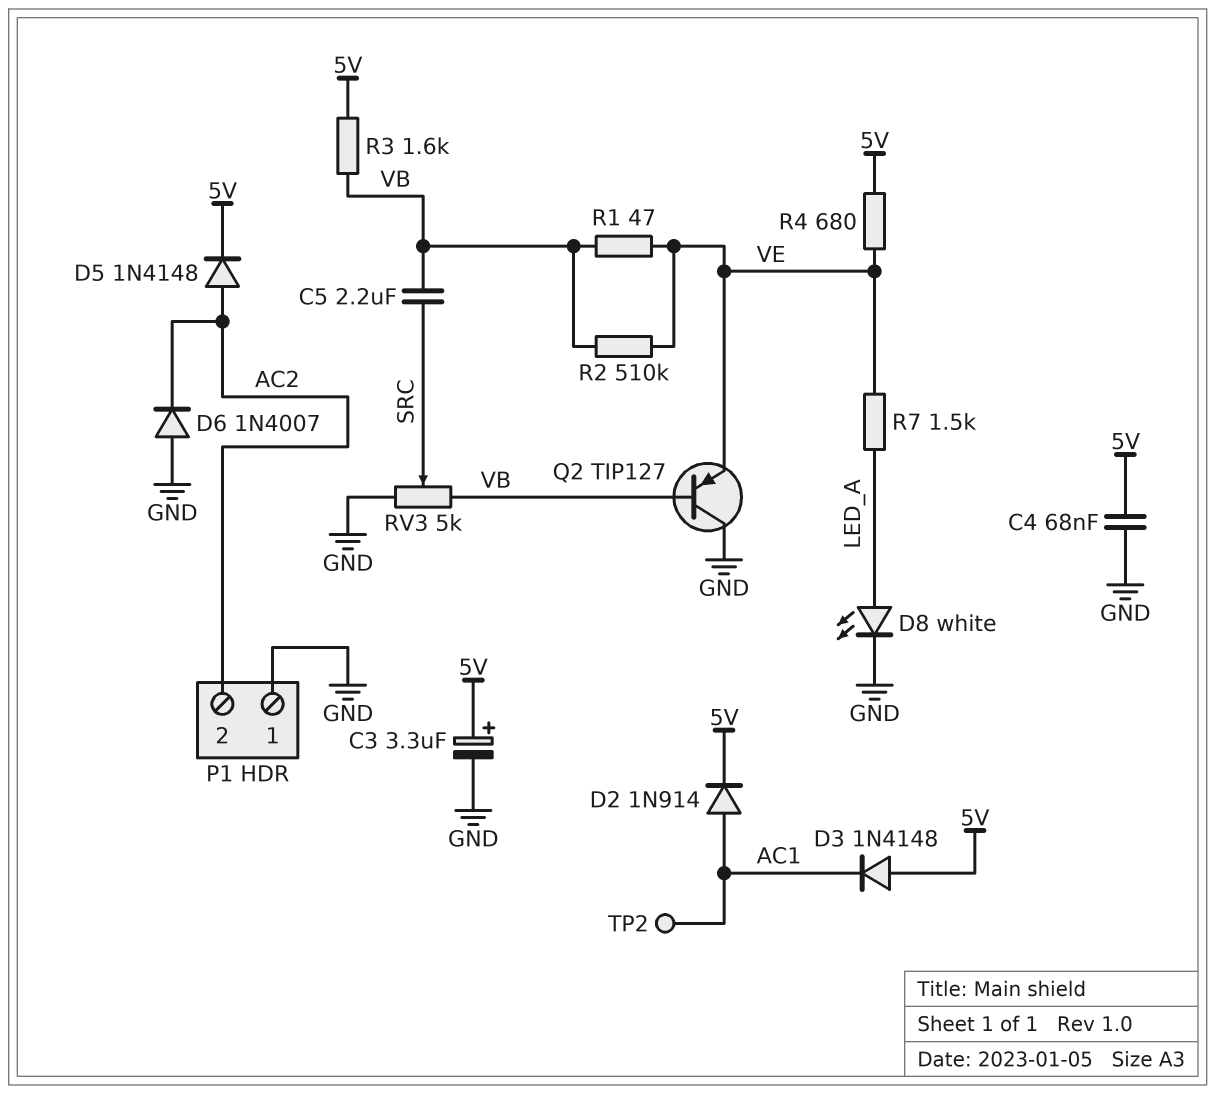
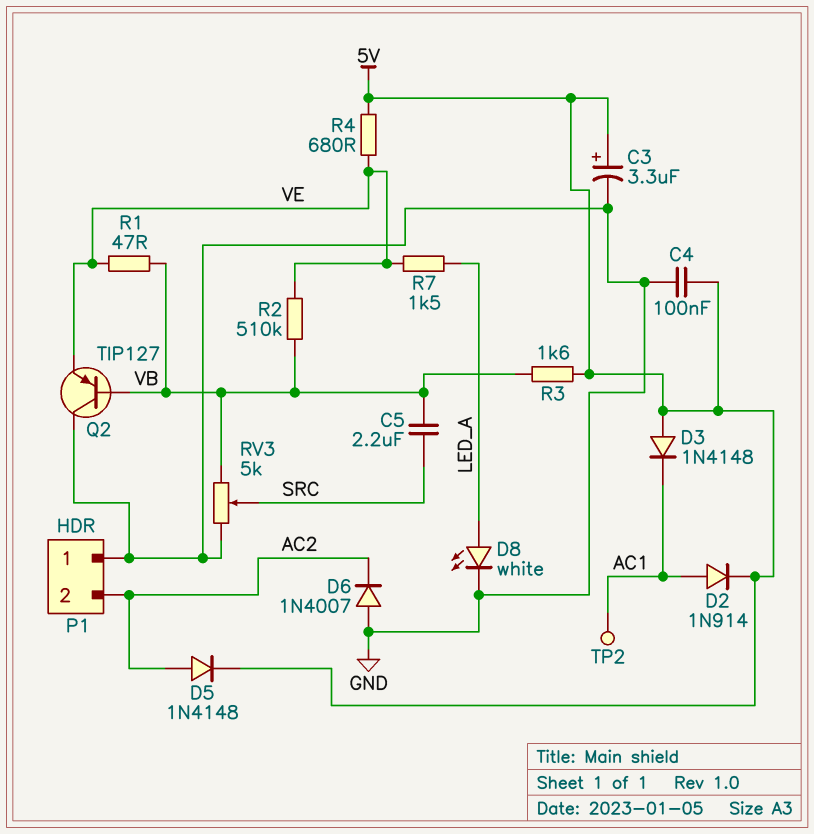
C4: 68nF (5V, GND) -> 100nF (5V, GND)

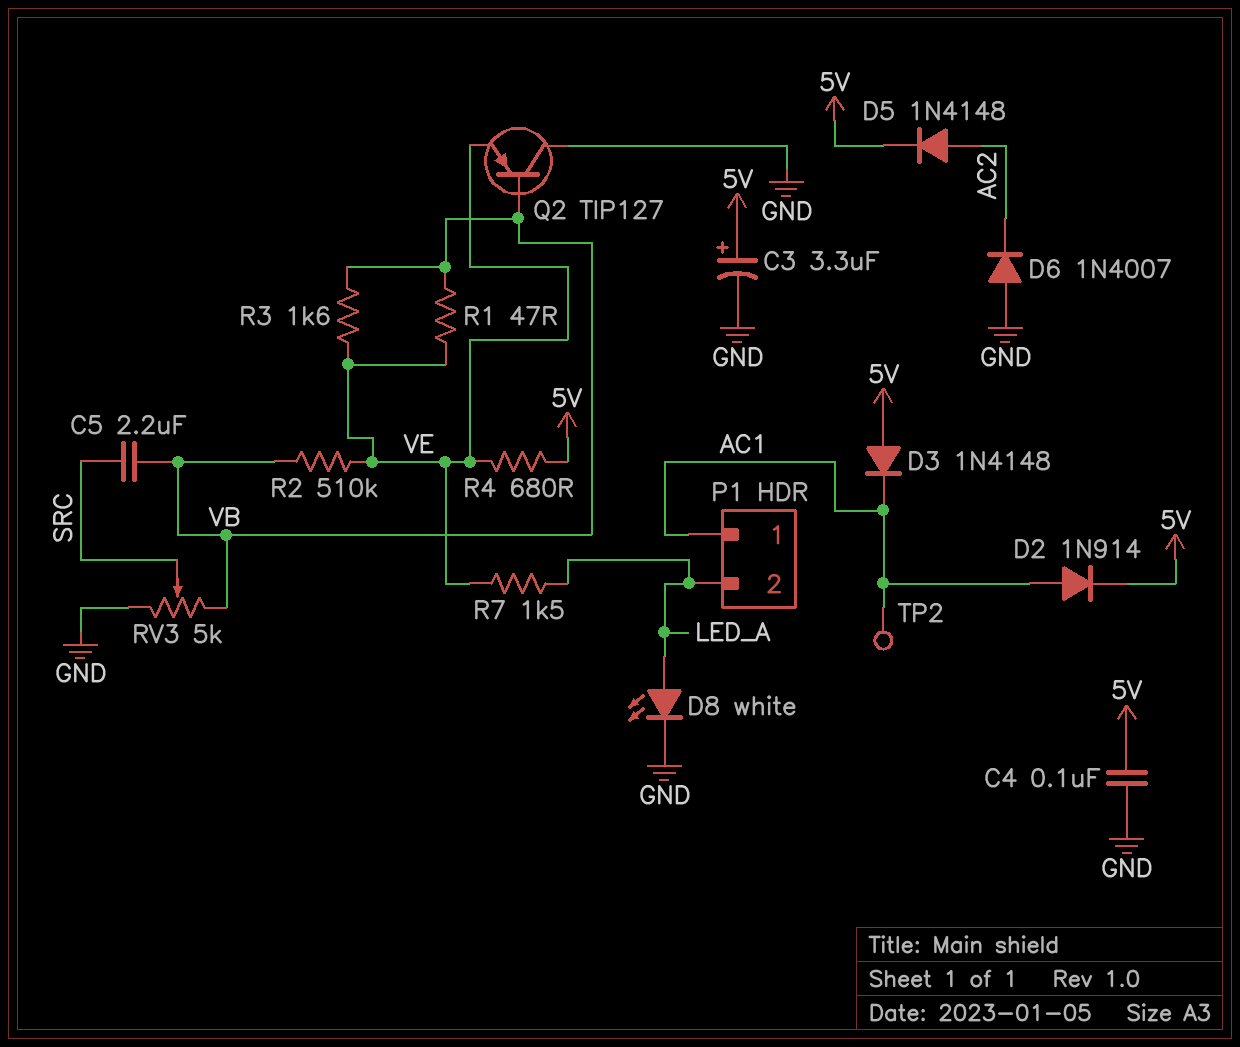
P1 pin 1: GND -> AC1
P1 pin 2: AC2 -> LED_A
R3: 1.6k (5V, VB) -> 1.6k (VB, VE)

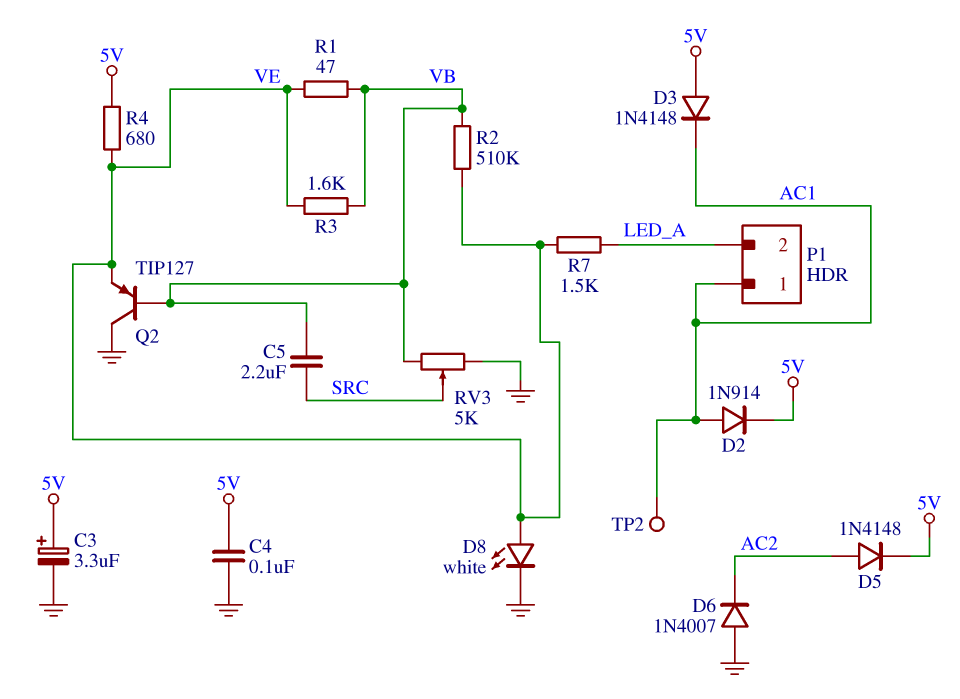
D8: LED white (A LED_A, K GND) -> LED white (A VE, K GND)

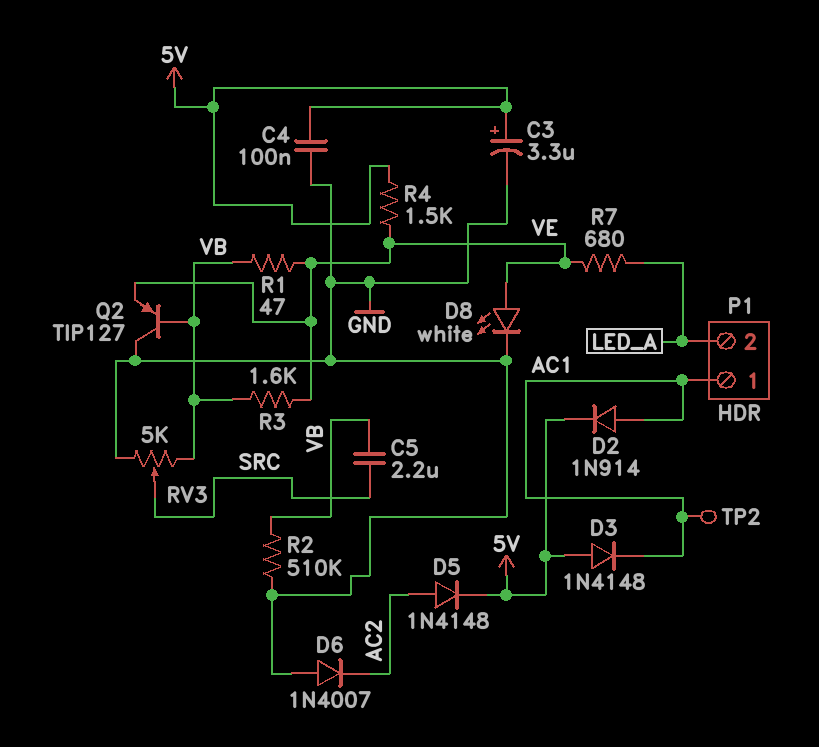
R2: 510k (VB, VE) -> 510k (GND, VB)
R4: 680 (5V, VE) -> 1.5k (5V, VE)
R7: 1.5k (LED_A, VE) -> 680 (LED_A, VE)

